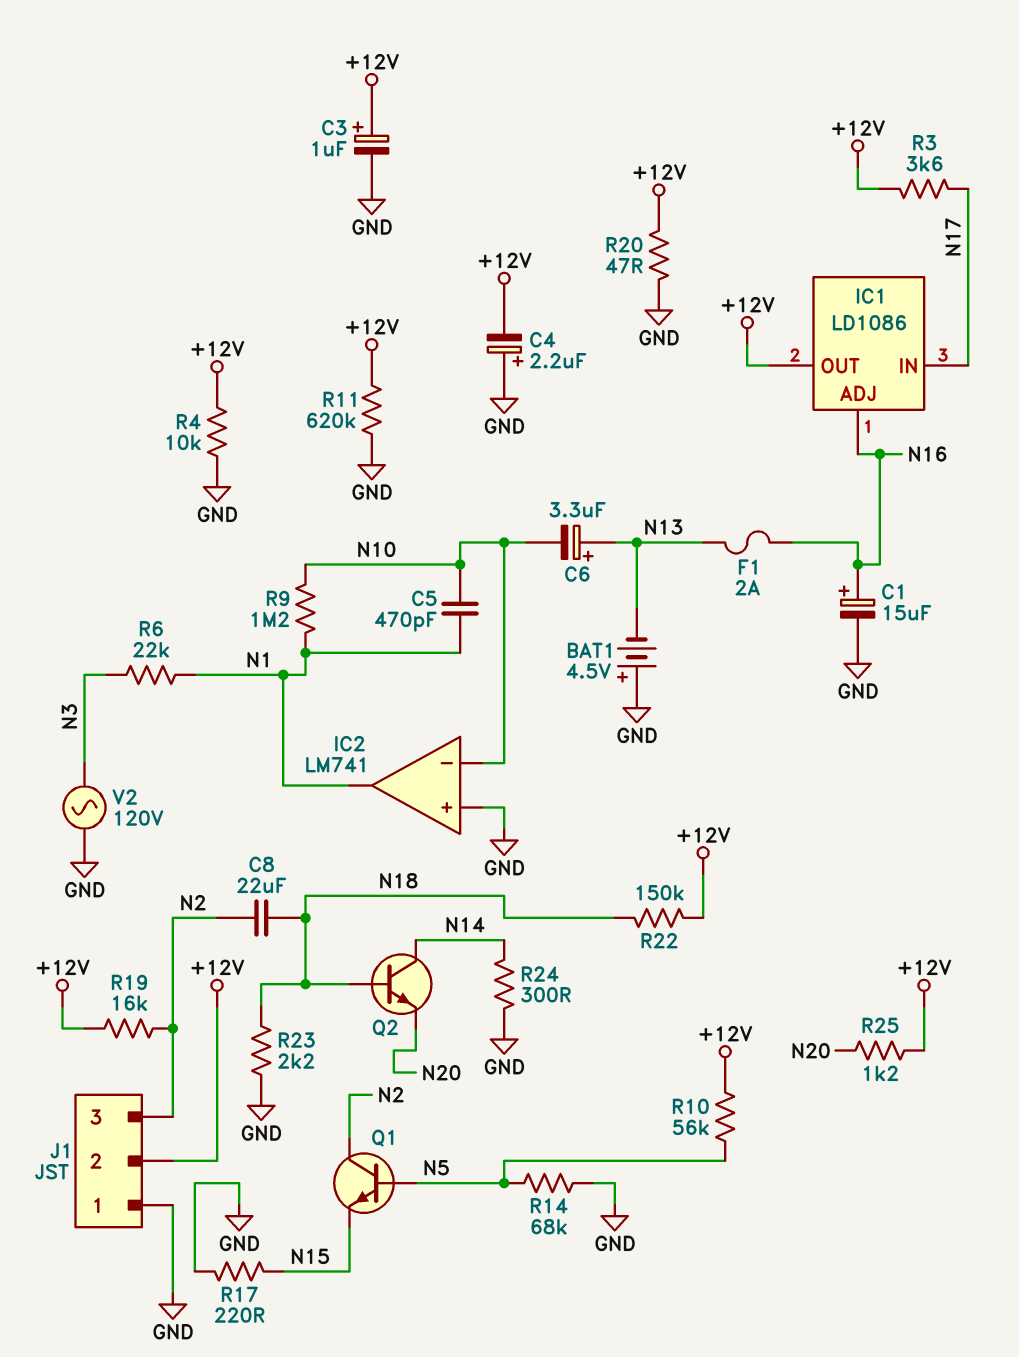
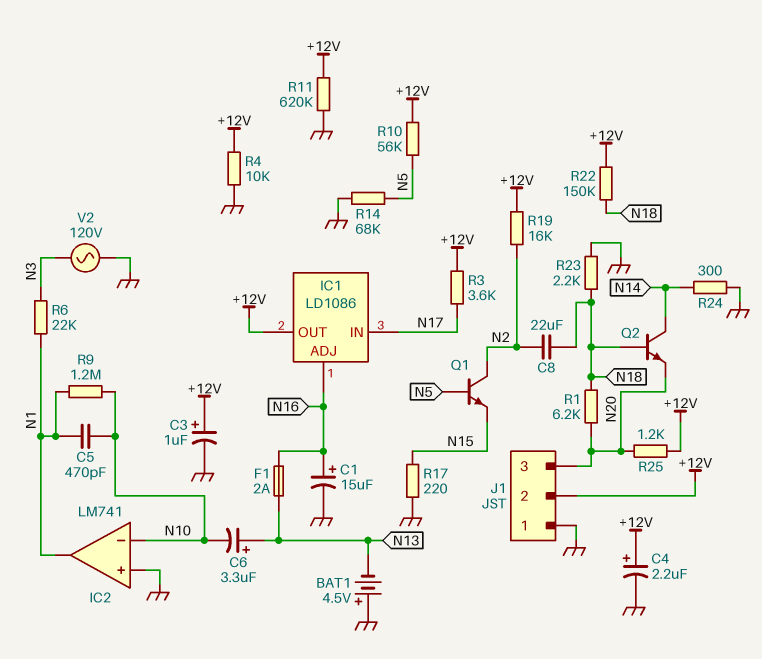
C4: 2.2uF (plus GND, minus +12V) -> 2.2uF (plus +12V, minus GND)
J1 pin 3: N2 -> N20
R1: none -> 6.2k (N18, N20)
R20: 47 (+12V, GND) -> none

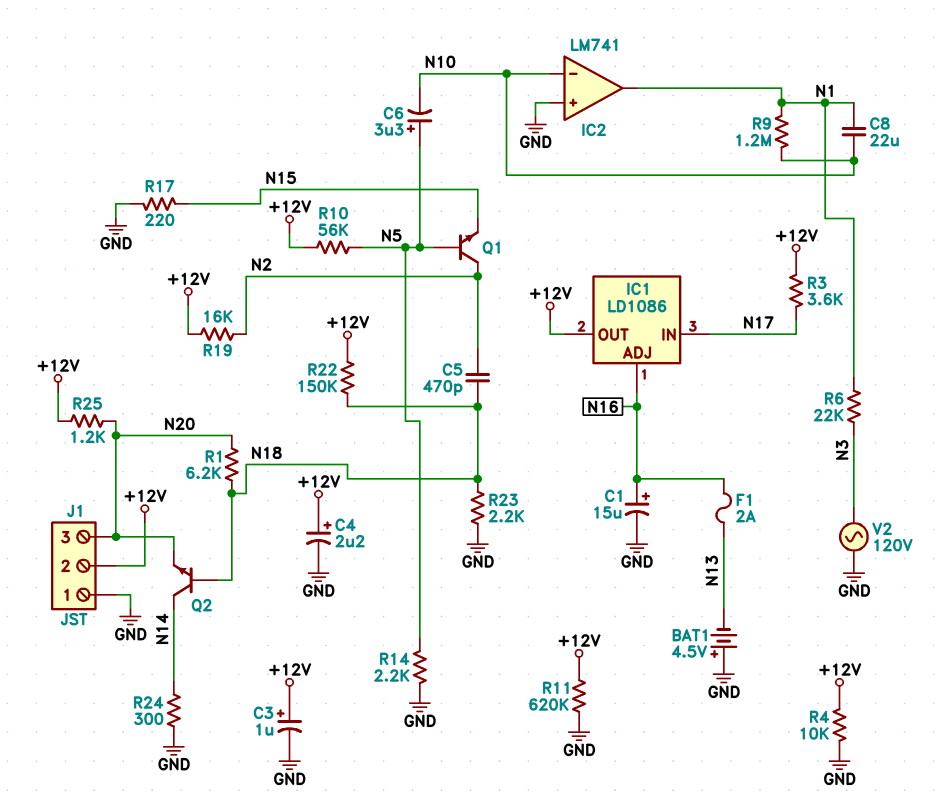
C5: 470pF (N1, N10) -> 470pF (N2, N18)
C6: 3.3uF (plus N13, minus N10) -> 3.3uF (plus N5, minus N10)
C8: 22uF (N2, N18) -> 22uF (N1, N10)
R14: 68k (GND, N5) -> 2.2k (GND, N5)

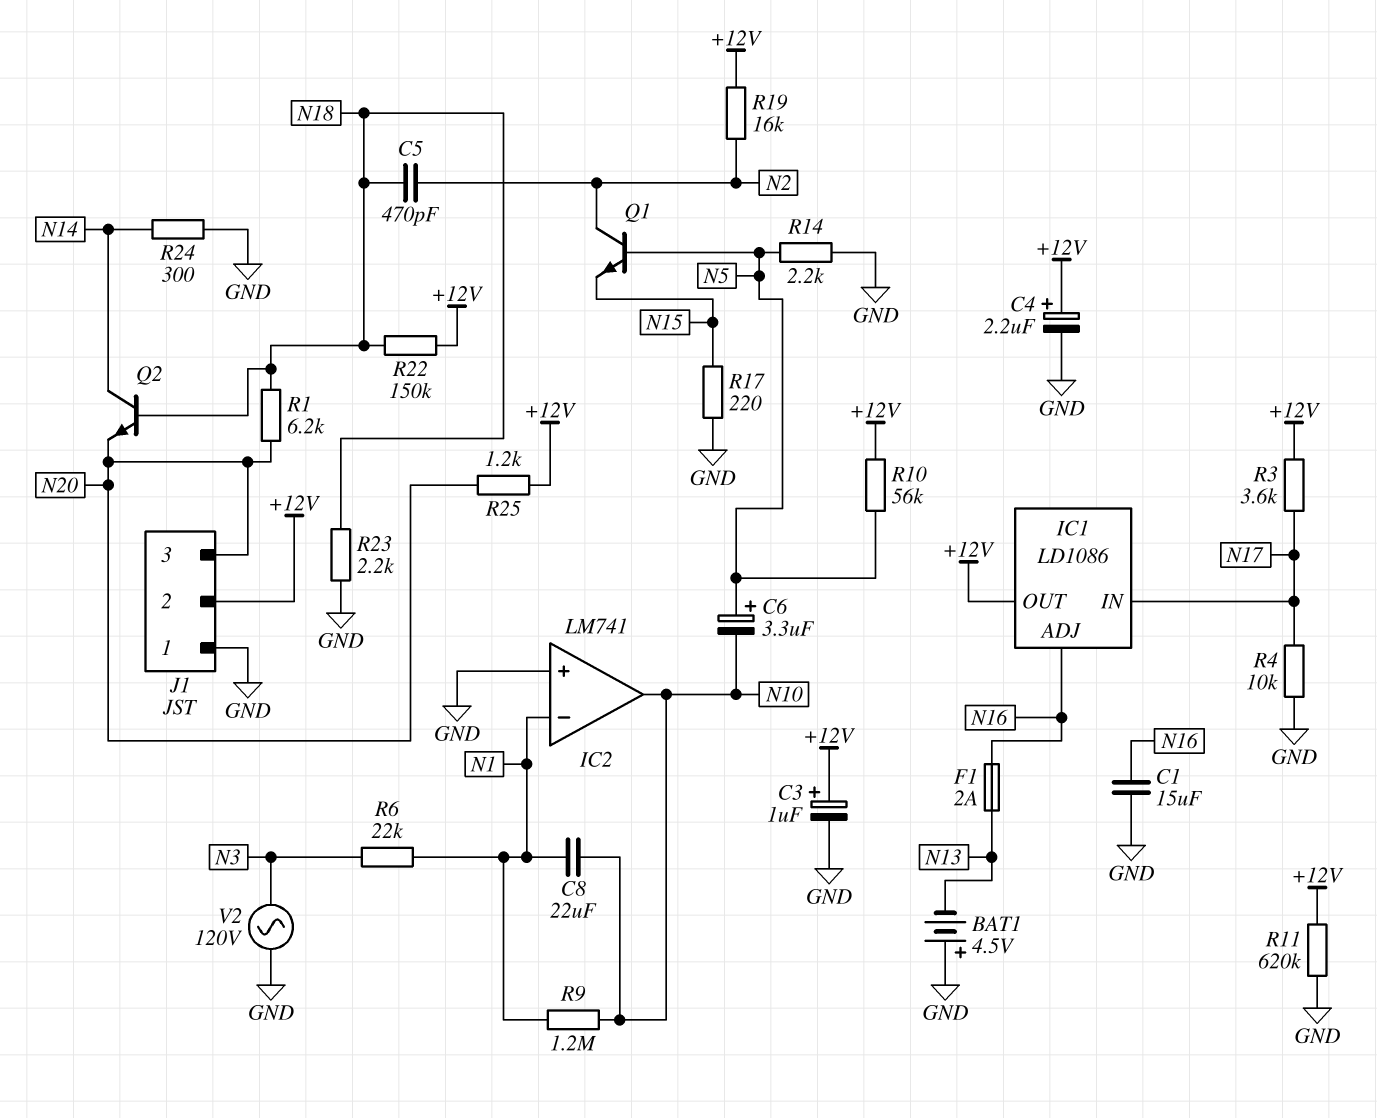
C1: 15uF (plus N16, minus GND) -> 15uF (GND, N16)
IC2 pin in-: N10 -> N1
IC2 pin out: N1 -> N10
R4: 10k (+12V, GND) -> 10k (GND, N17)

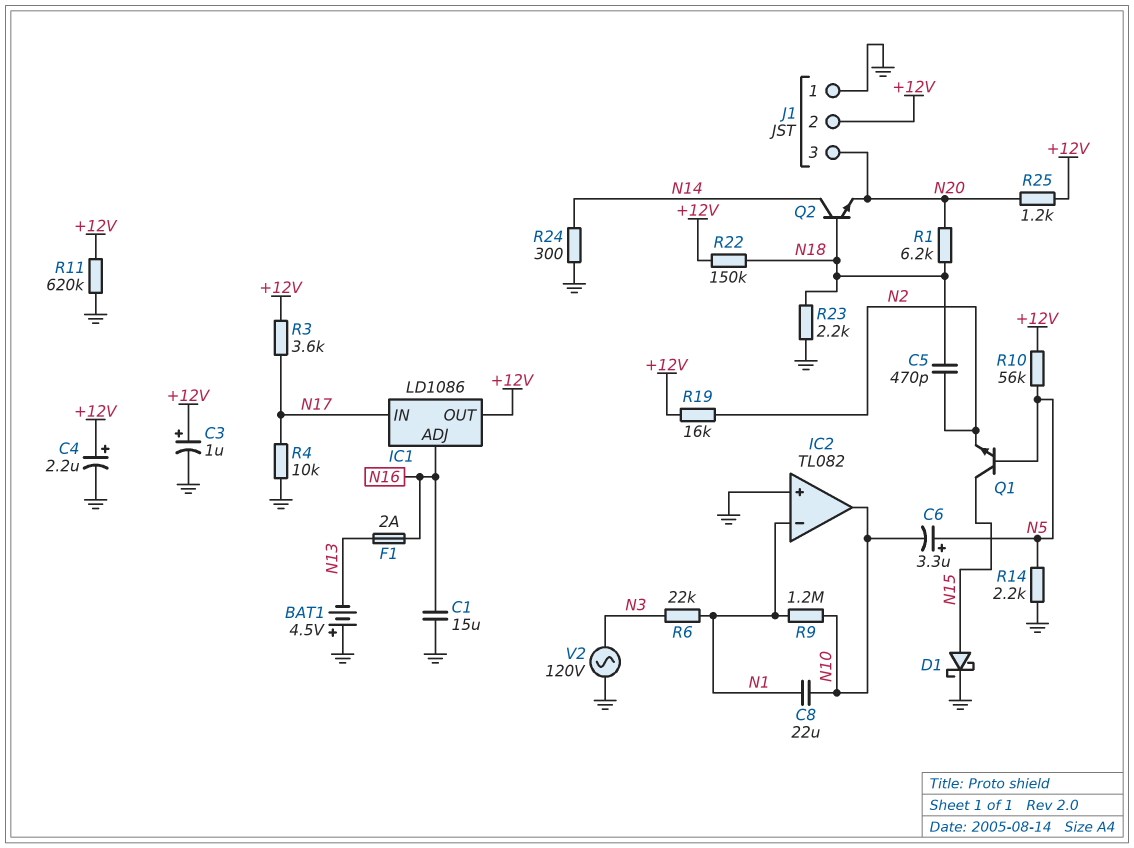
D1: none -> schottky (A N15, K GND)
IC2: LM741 -> TL082
Q1: NPN (B N5, C N2, E N15) -> NPN (B N5, C N15, E N2)
R17: 220 (GND, N15) -> none

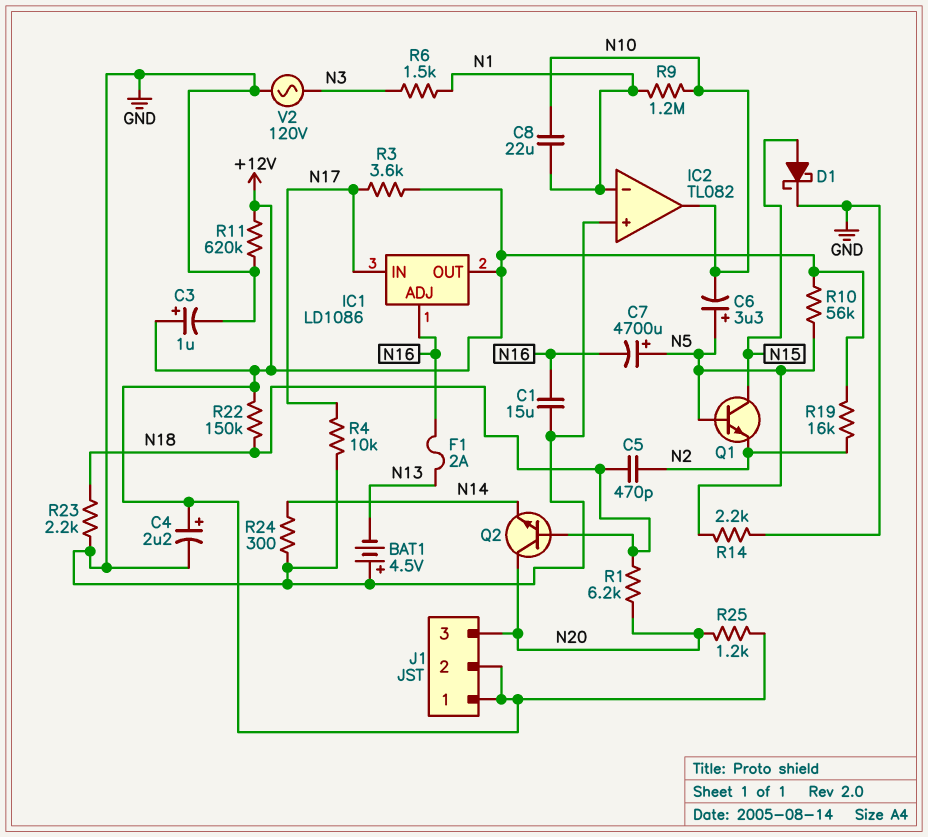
C7: none -> 4700uF (plus N5, minus N16)
J1 pin 1: GND -> +12V
Q2: NPN (B N18, C N14, E N20) -> NPN (B N18, C N20, E N14)
R6: 22k (N1, N3) -> 1.5k (N1, N3)

